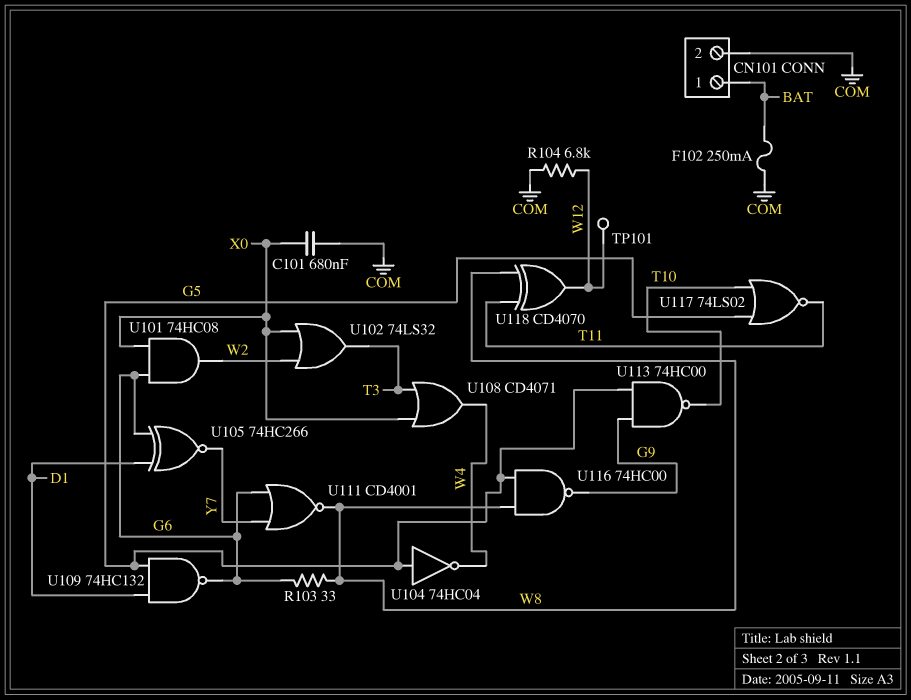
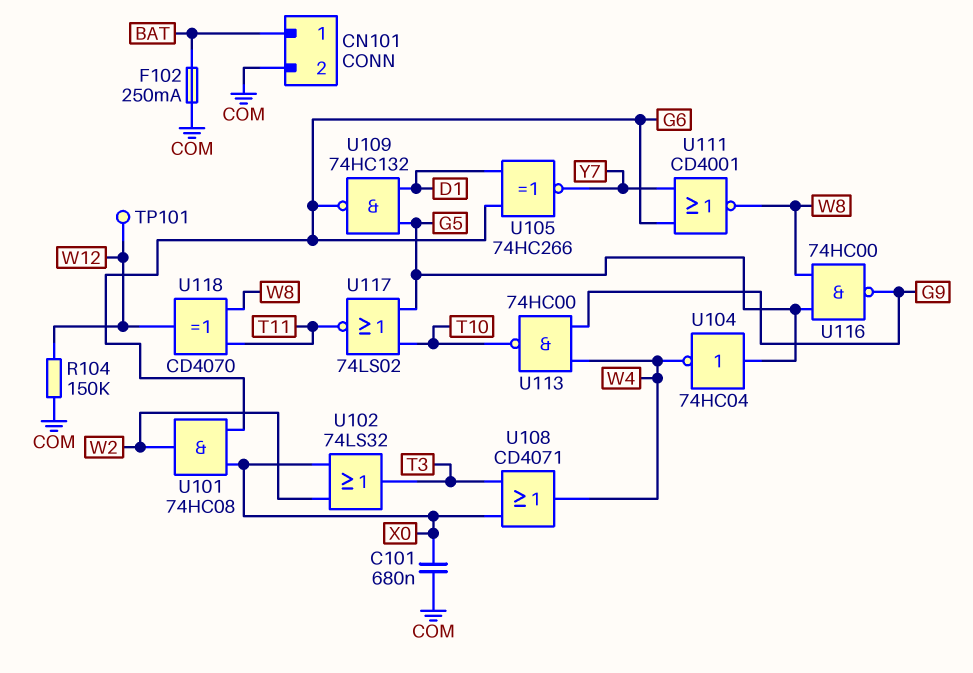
R103: 33 (G6, W8) -> none
R104: 6.8k (COM, W12) -> 150k (COM, W12)
U113: NAND 74HC00 (in G5, in G9, out T10) -> NAND 74HC00 (in G9, in W4, out T10)

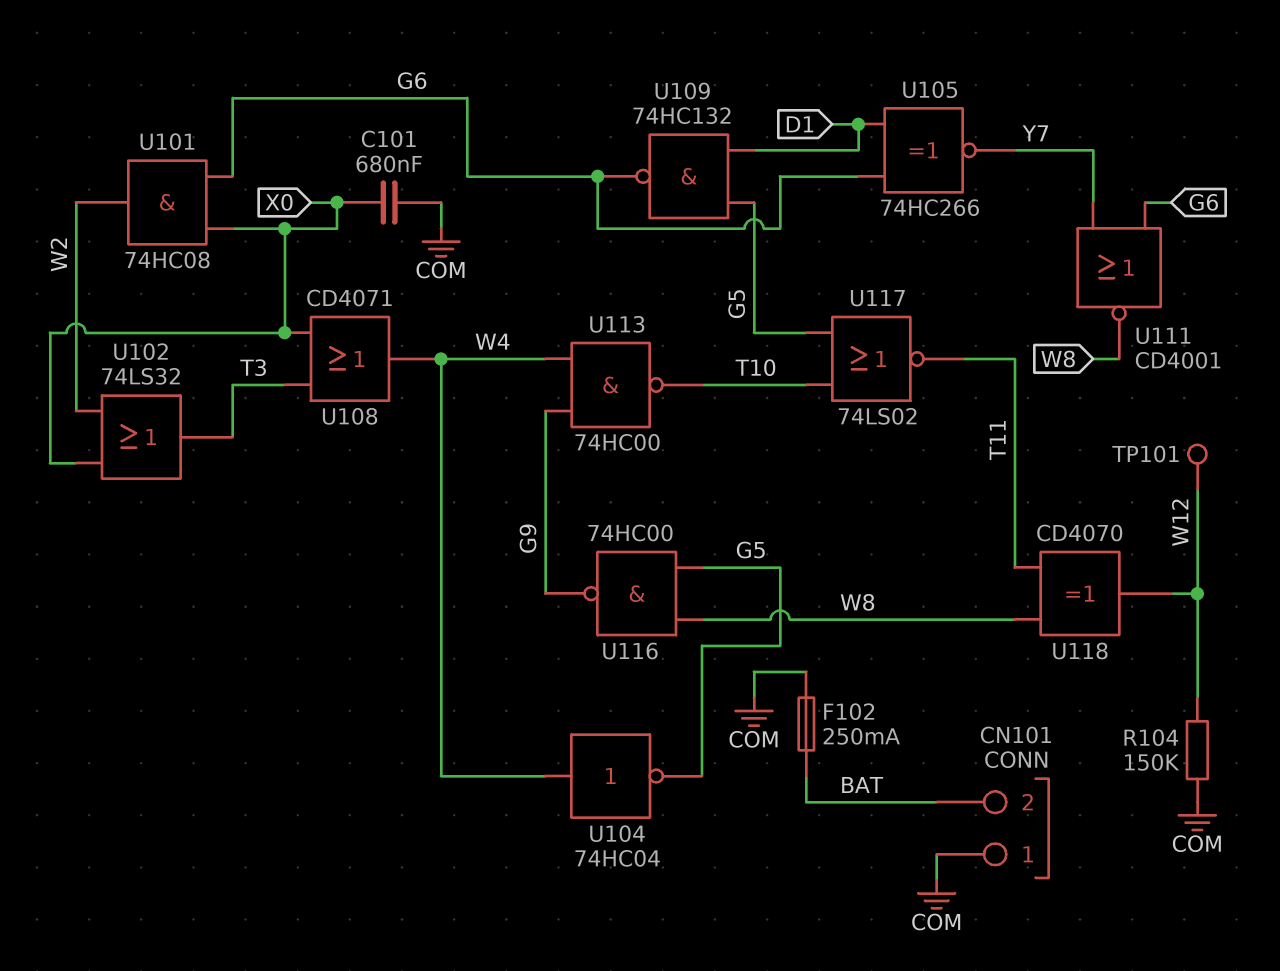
CN101 pin 1: BAT -> COM
CN101 pin 2: COM -> BAT
U104: NOT 74HC04 (in G5, out W4) -> NOT 74HC04 (in W4, out G5)

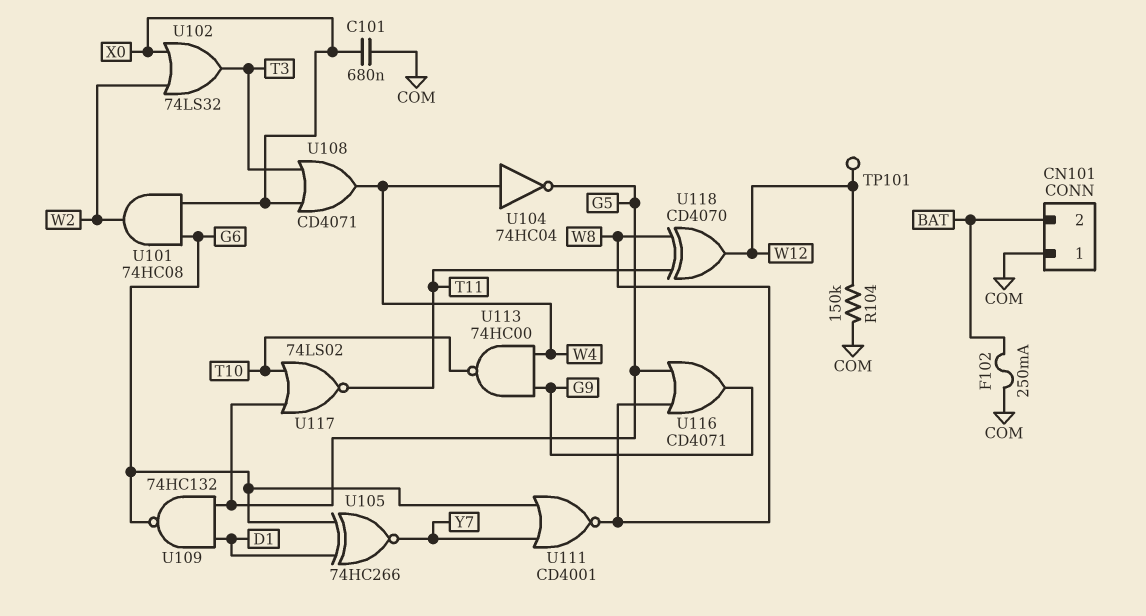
U116: NAND 74HC00 (in G5, in W8, out G9) -> OR CD4071 (in G5, in W8, out G9)

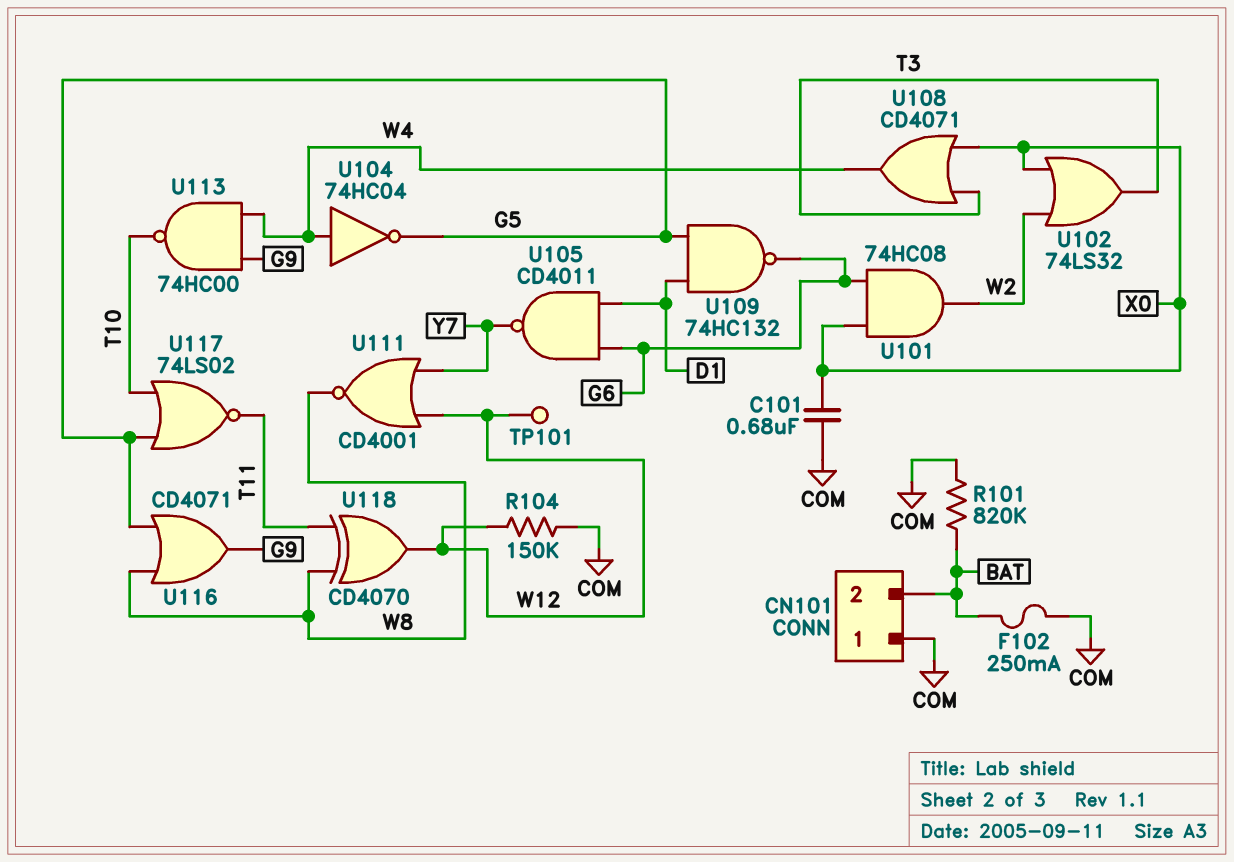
R101: none -> 820k (BAT, COM)
U105: XNOR 74HC266 (in D1, in G6, out Y7) -> NAND CD4011 (in D1, in G6, out Y7)
U111: NOR CD4001 (in G6, in Y7, out W8) -> NOR CD4001 (in W12, in Y7, out W8)

